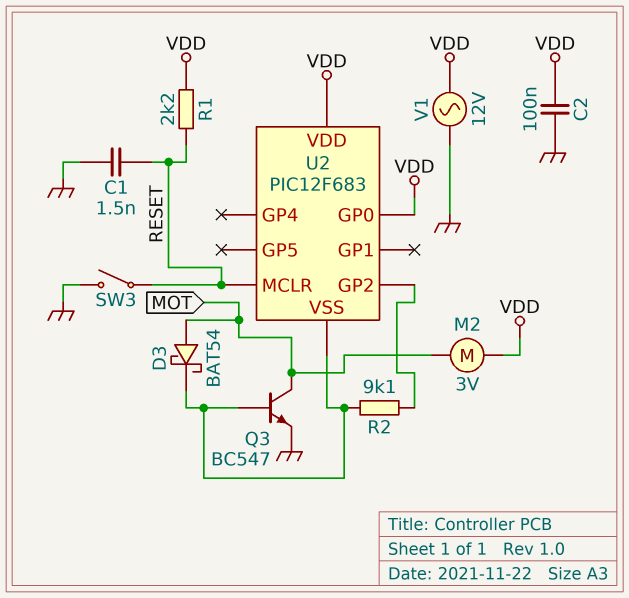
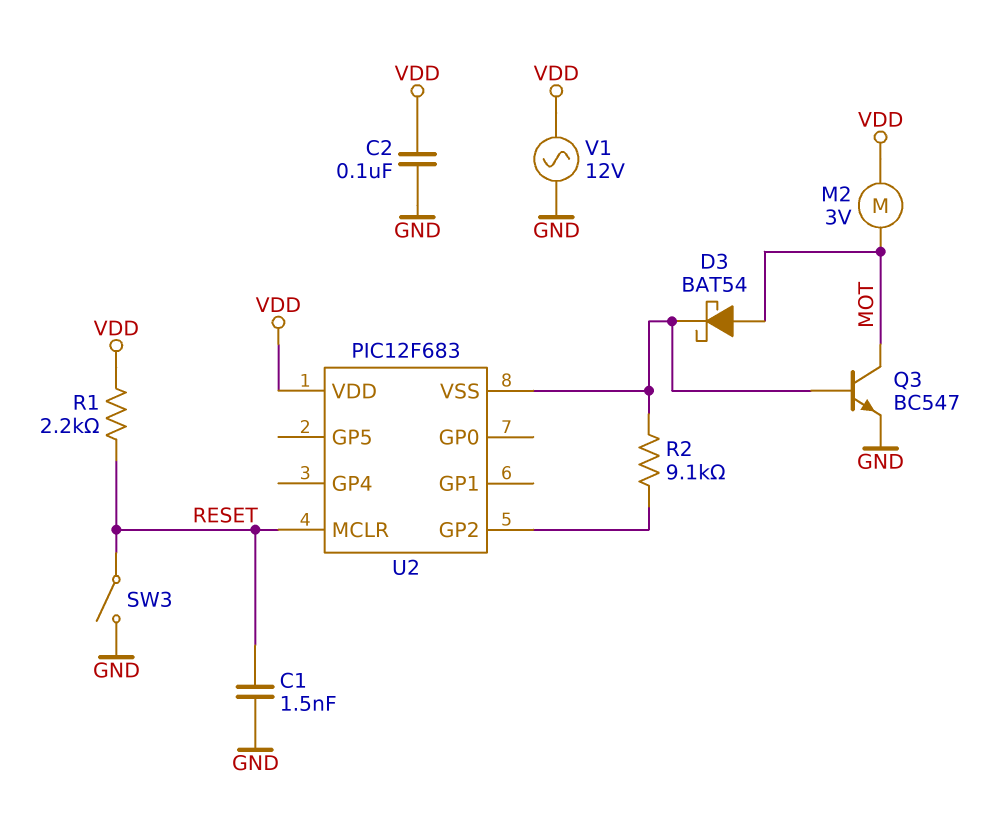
U2 pin GP0: VDD -> none

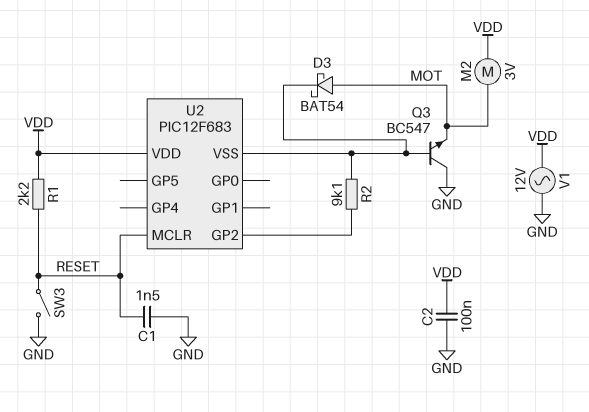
Q3: NPN BC547 (B U2/VSS, C MOT, E GND) -> NPN BC547 (B U2/VSS, C GND, E MOT)

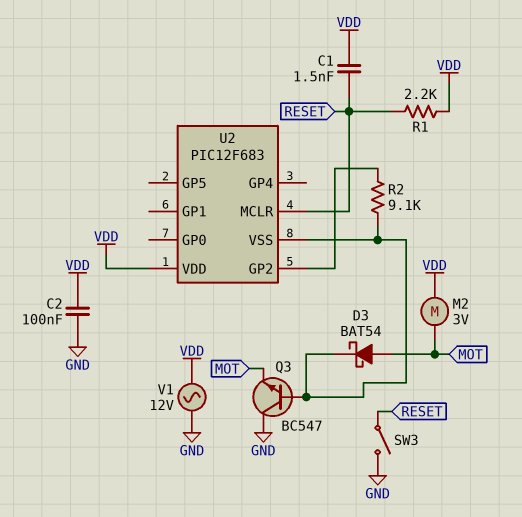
C1: 1.5nF (GND, RESET) -> 1.5nF (RESET, VDD)

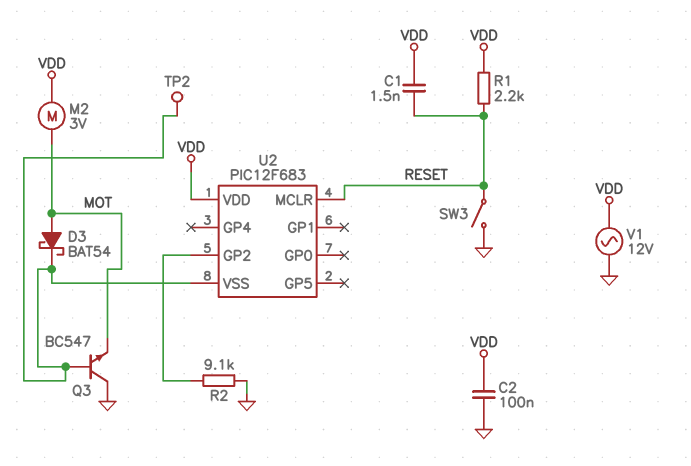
R2: 9.1k (U2/GP2, U2/VSS) -> 9.1k (GND, U2/GP2)
TP2: none -> test point (U2/VSS)

